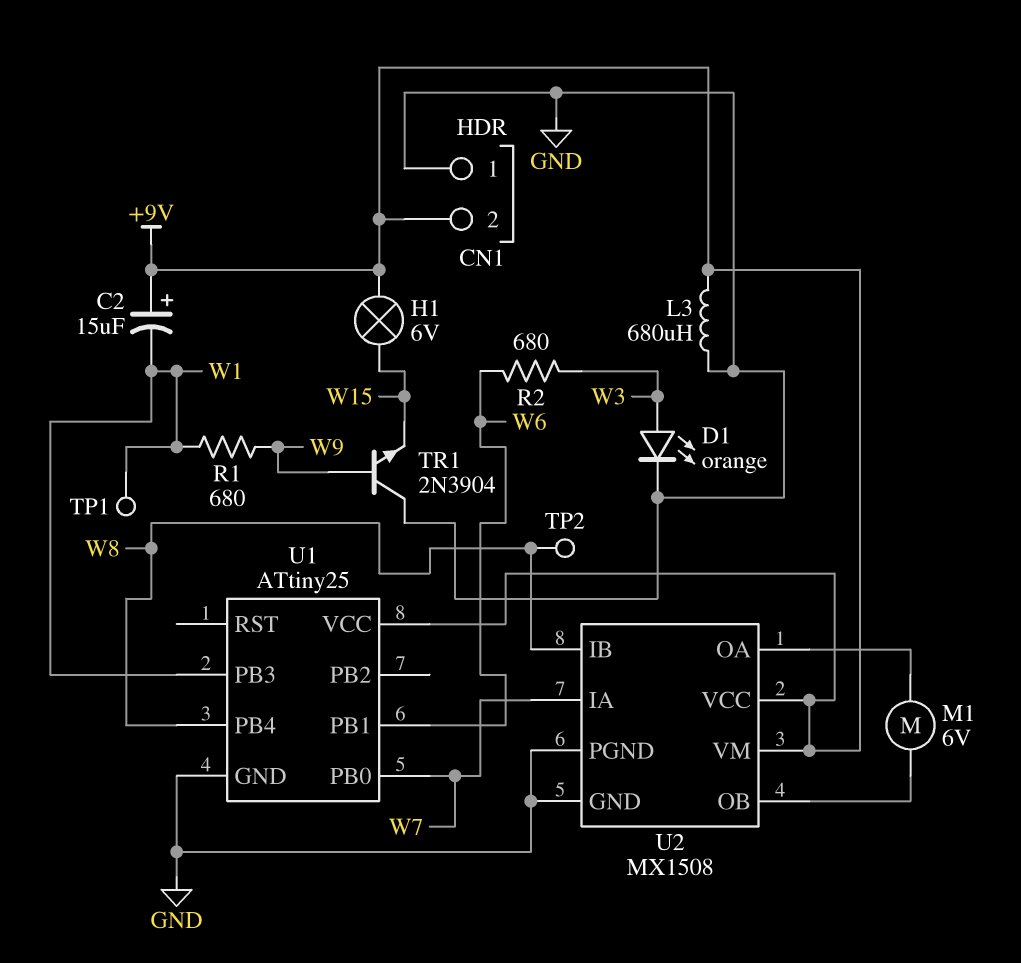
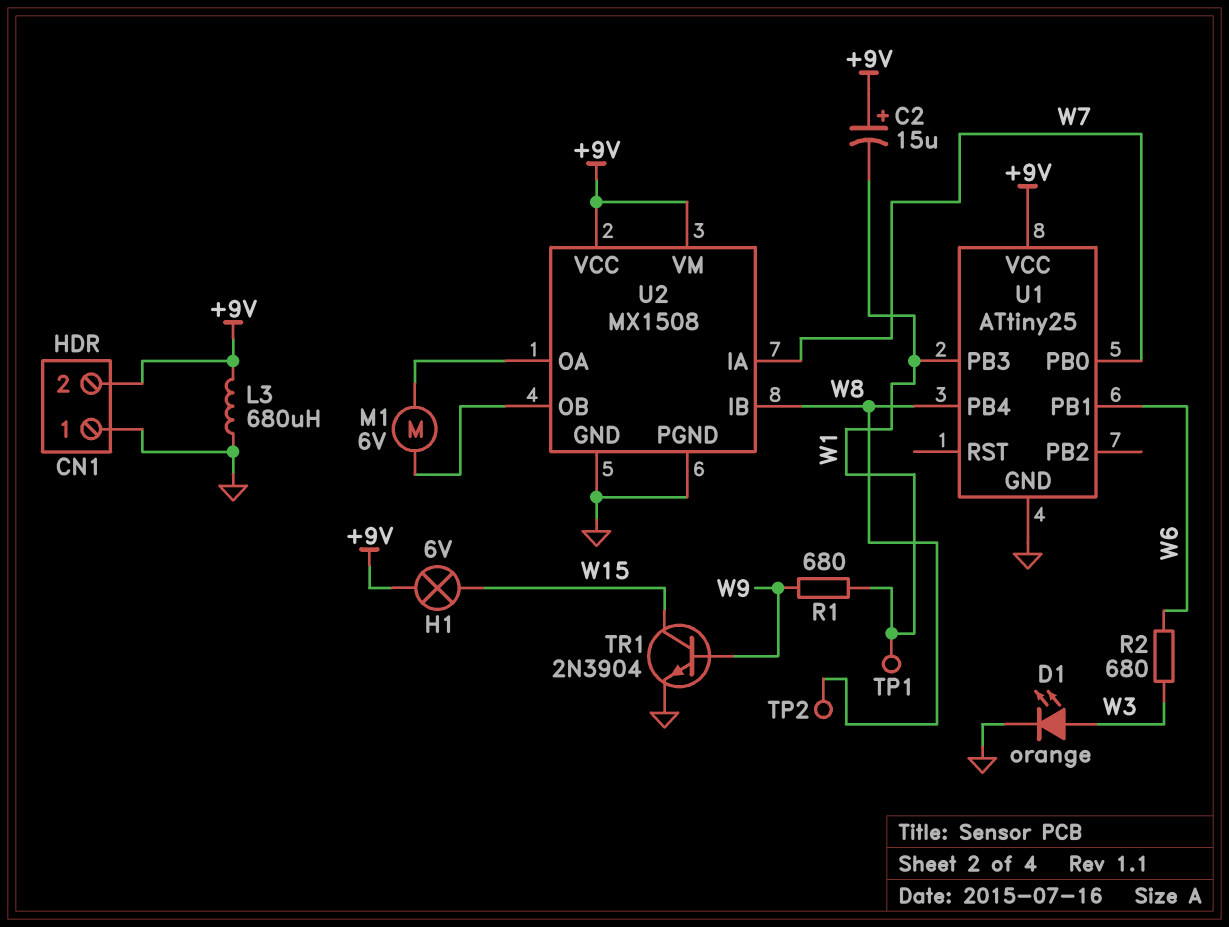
TR1: NPN 2N3904 (B W9, C GND, E W15) -> NPN 2N3904 (B W9, C W15, E GND)

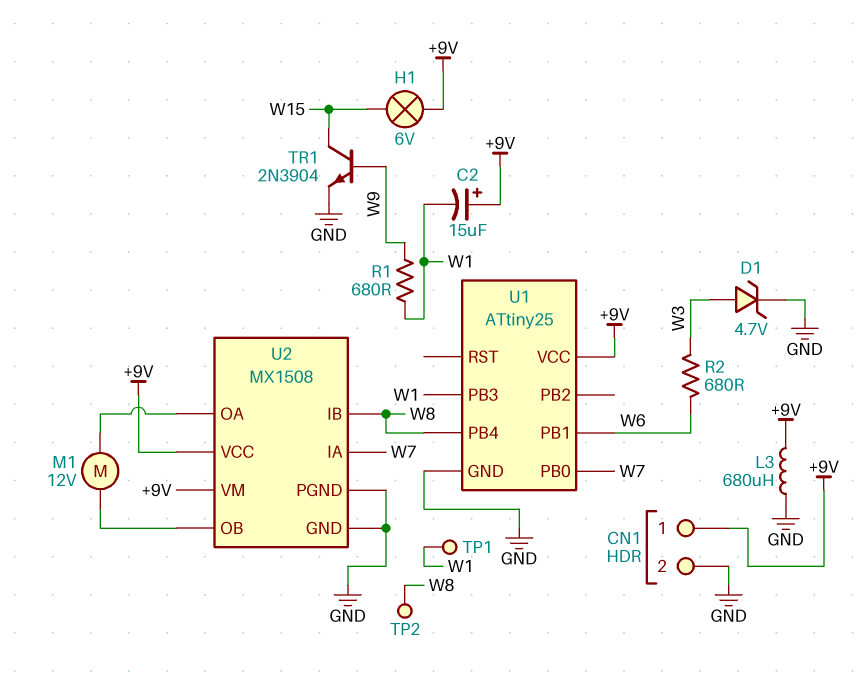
CN1 pin 1: GND -> +9V
CN1 pin 2: +9V -> GND
D1: LED orange (A W3, K GND) -> zener 4.7V (A W3, K GND)
M1: motor 6V (U2/OA, U2/OB) -> motor 12V (U2/OA, U2/OB)

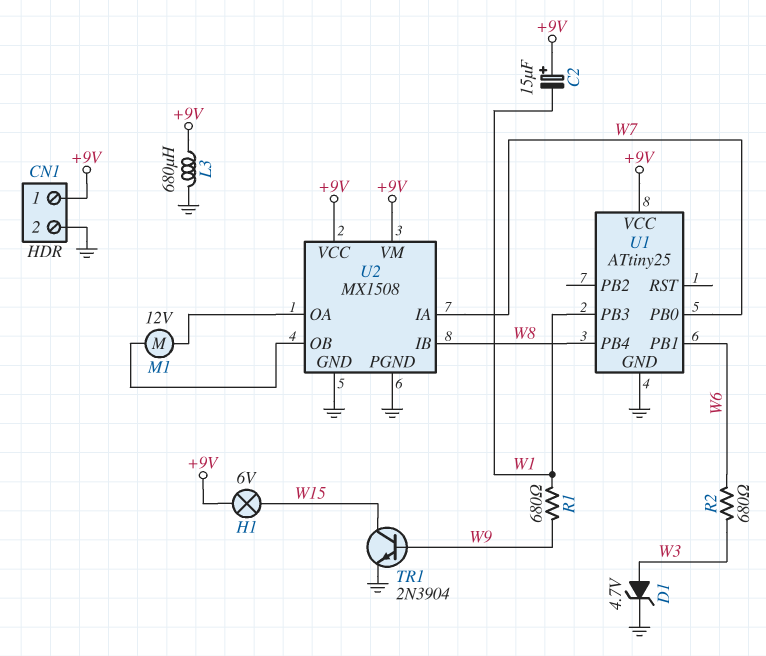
TP1: test point (W1) -> none
TP2: test point (W8) -> none

